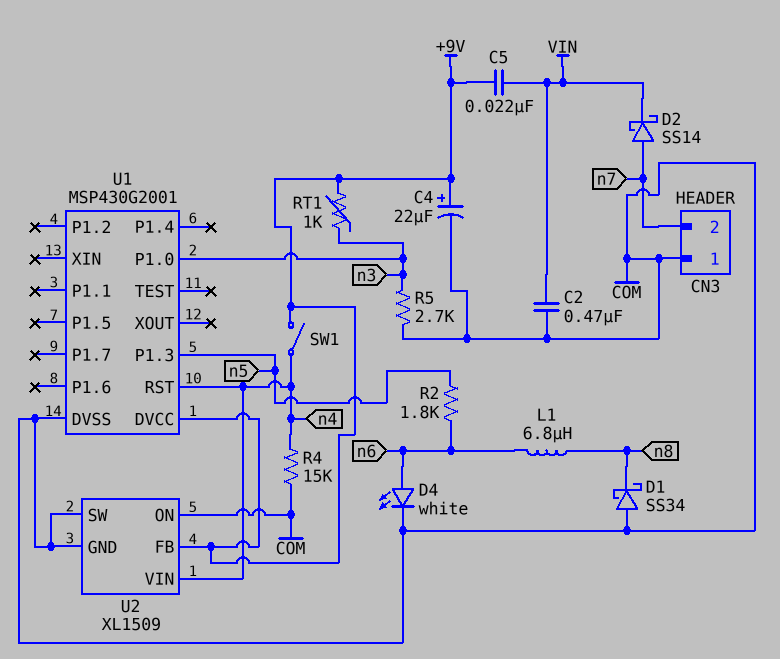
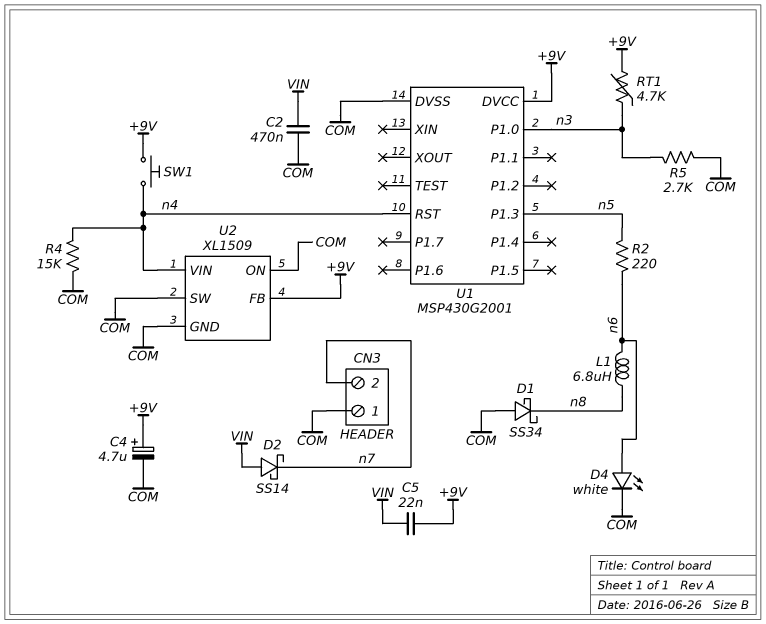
C4: 22uF (plus +9V, minus COM) -> 4.7uF (plus +9V, minus COM)
D2: schottky SS14 (A n7, K VIN) -> schottky SS14 (A VIN, K n7)
R2: 1.8k (n5, n6) -> 220 (n5, n6)
RT1: 1k (+9V, n3) -> 4.7k (+9V, n3)
SW1: switch (+9V, n4) -> button (+9V, n4)

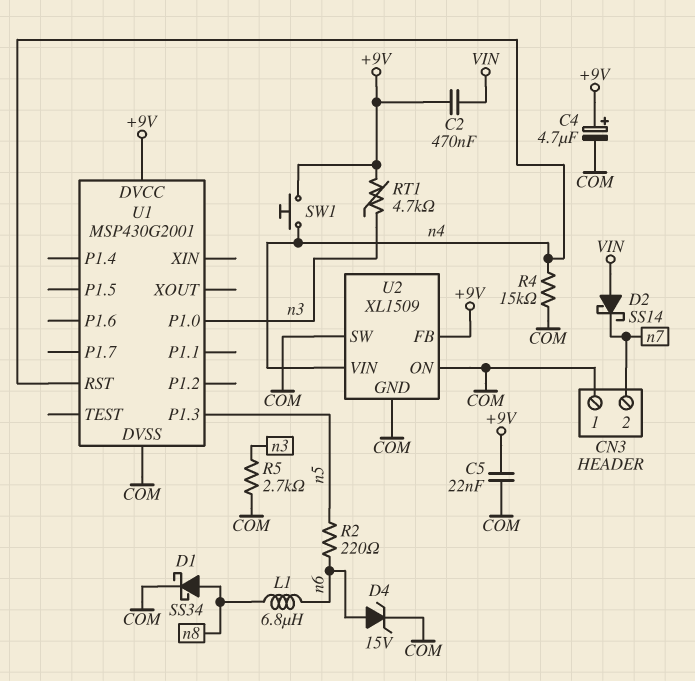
C2: 470nF (COM, VIN) -> 470nF (+9V, VIN)
C5: 22nF (+9V, VIN) -> 22nF (+9V, COM)
D1: schottky SS34 (A COM, K n8) -> schottky SS34 (A n8, K COM)
D4: LED white (A n6, K COM) -> zener 15V (A n6, K COM)

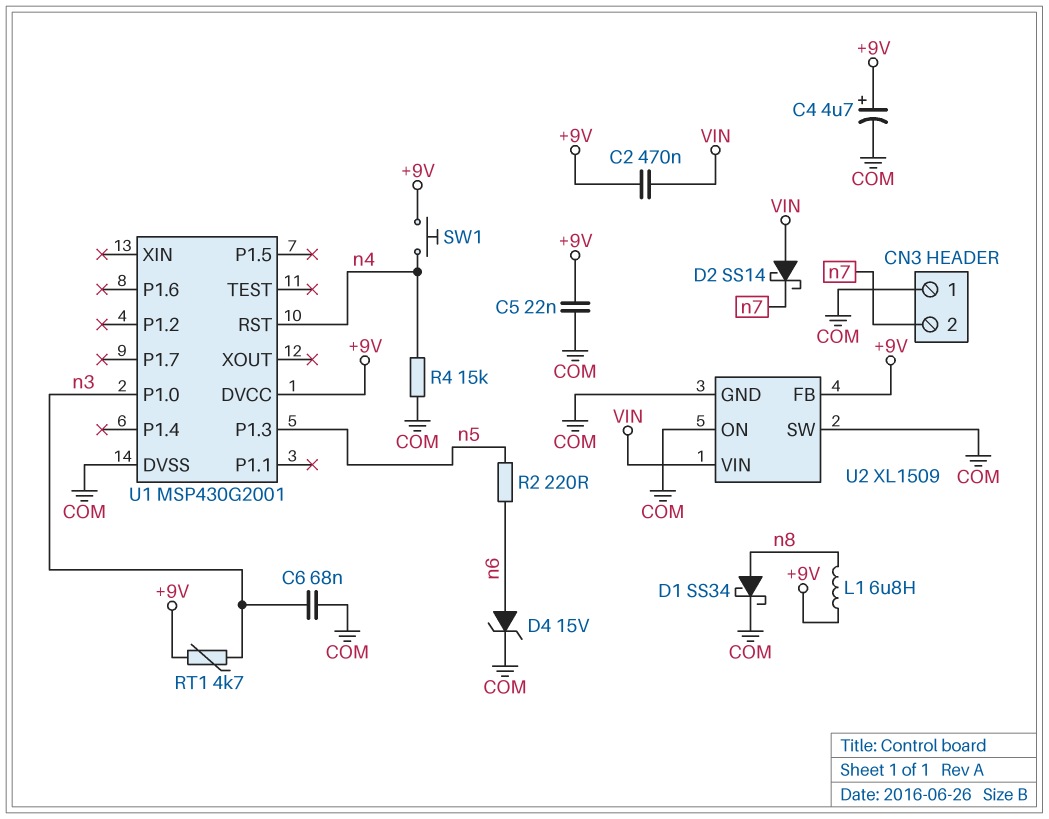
C6: none -> 68nF (COM, n3)
L1: 6.8uH (n6, n8) -> 6.8uH (+9V, n8)
R5: 2.7k (COM, n3) -> none
U2 pin VIN: n4 -> VIN

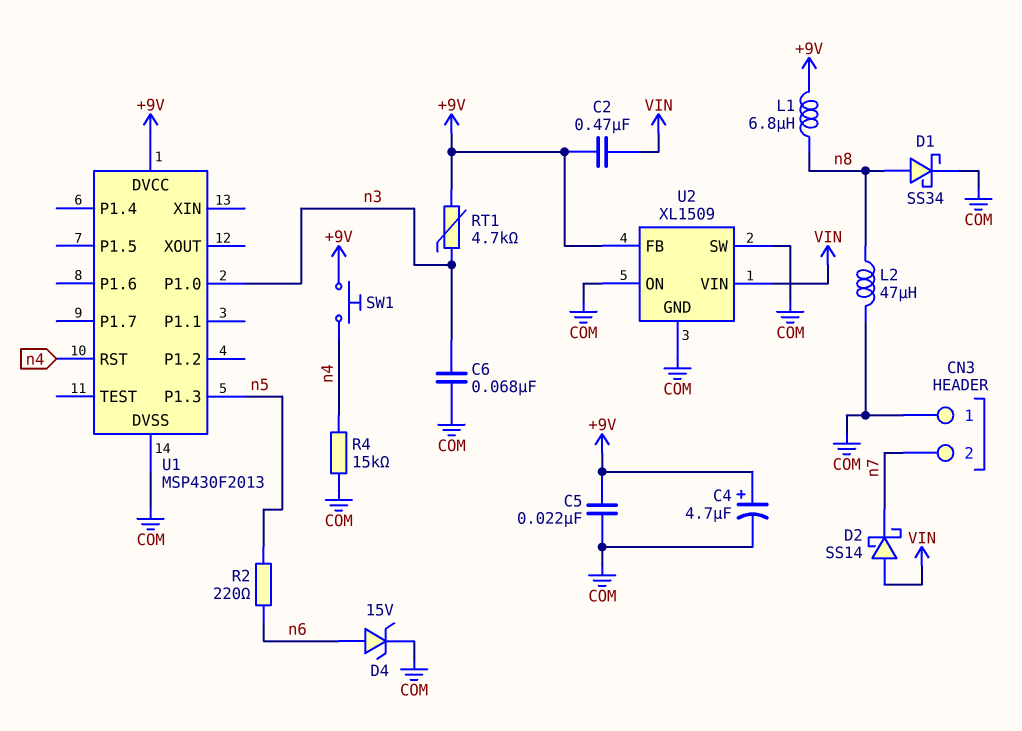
L2: none -> 47uH (COM, n8)
U1: MSP430G2001 -> MSP430F2013

